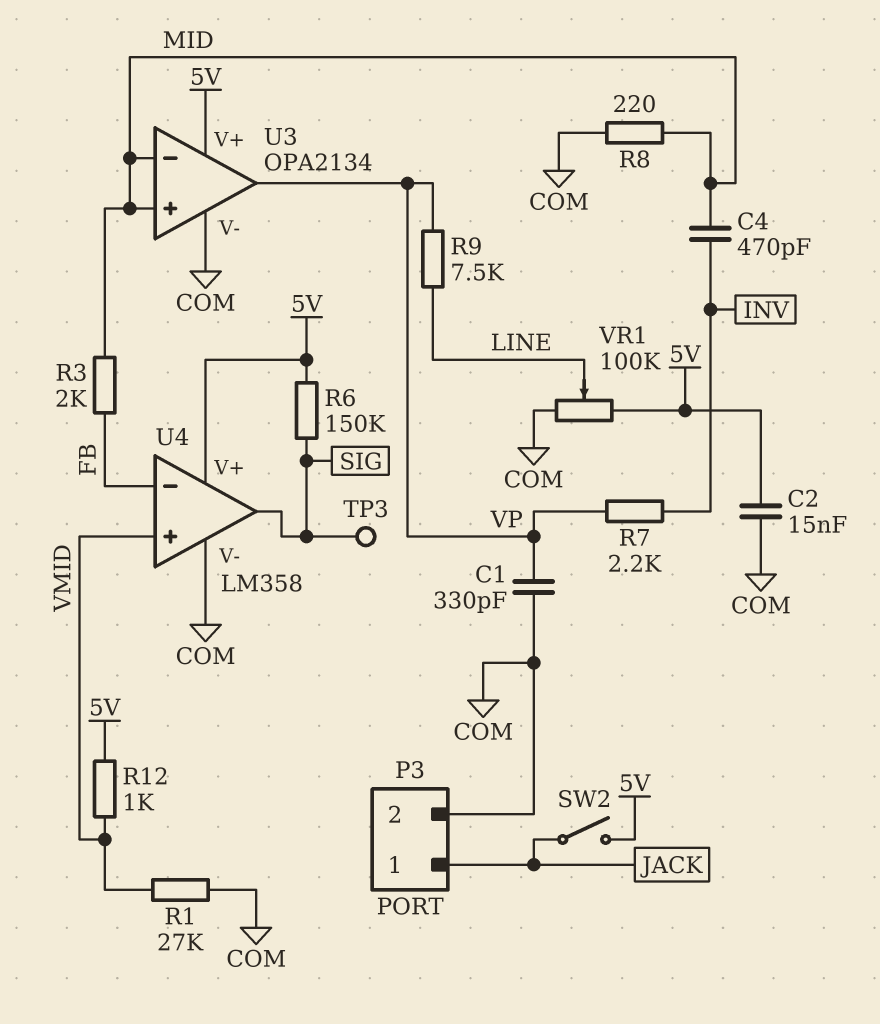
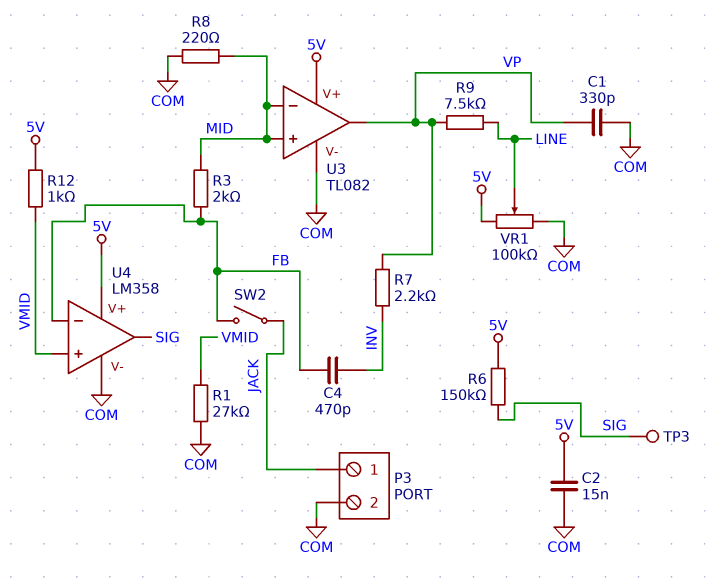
C4: 470pF (INV, MID) -> 470pF (FB, INV)
SW2: switch (5V, JACK) -> switch (FB, JACK)
U3: OPA2134 -> TL082

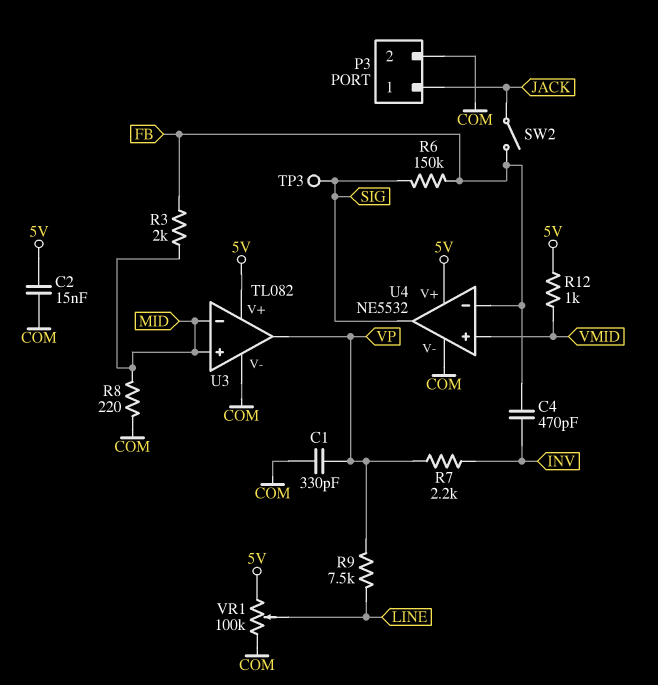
R1: 27k (COM, VMID) -> none
R6: 150k (5V, SIG) -> 150k (FB, SIG)
U4: LM358 -> NE5532

